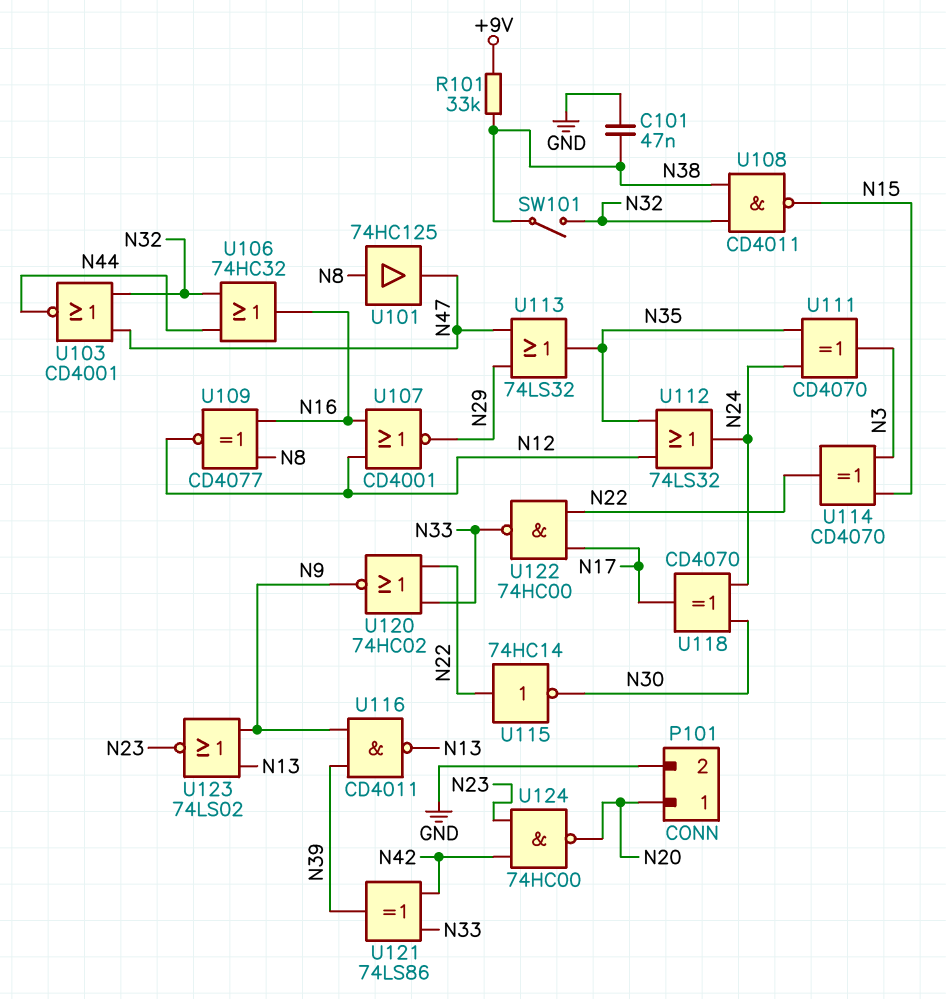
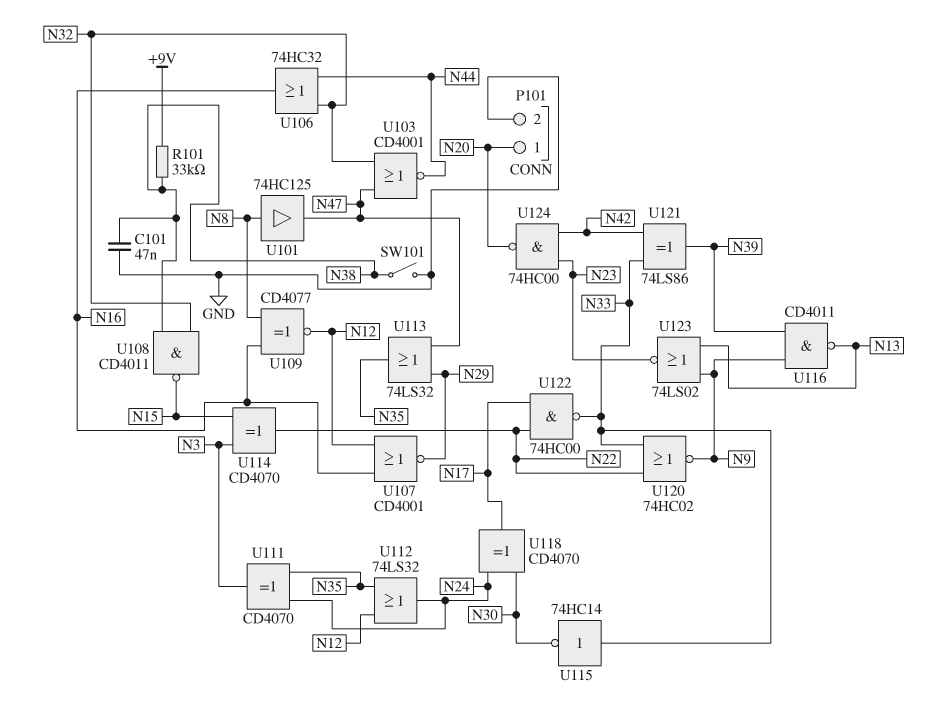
SW101: switch (N32, N38) -> switch (GND, N38)
U115: NOT 74HC14 (in N22, out N30) -> NOT 74HC14 (in N33, out N30)

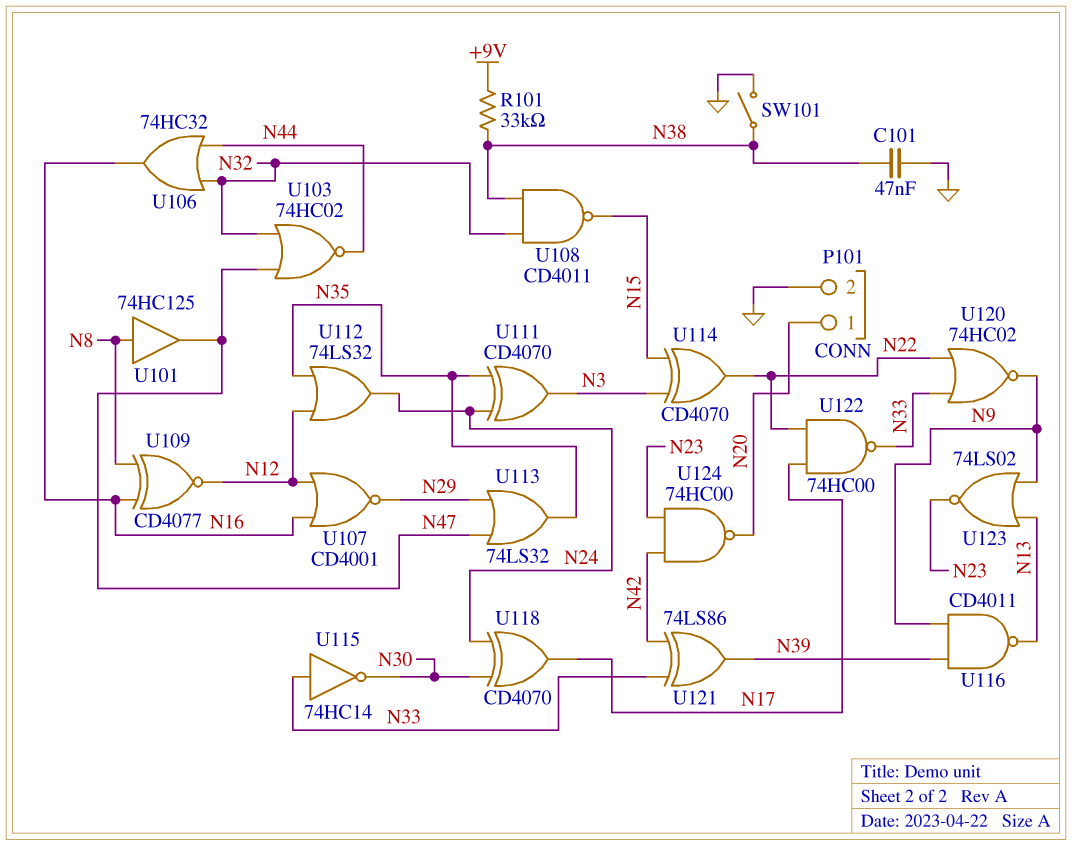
U103: NOR CD4001 (in N32, in N47, out N44) -> NOR 74HC02 (in N32, in N47, out N44)

